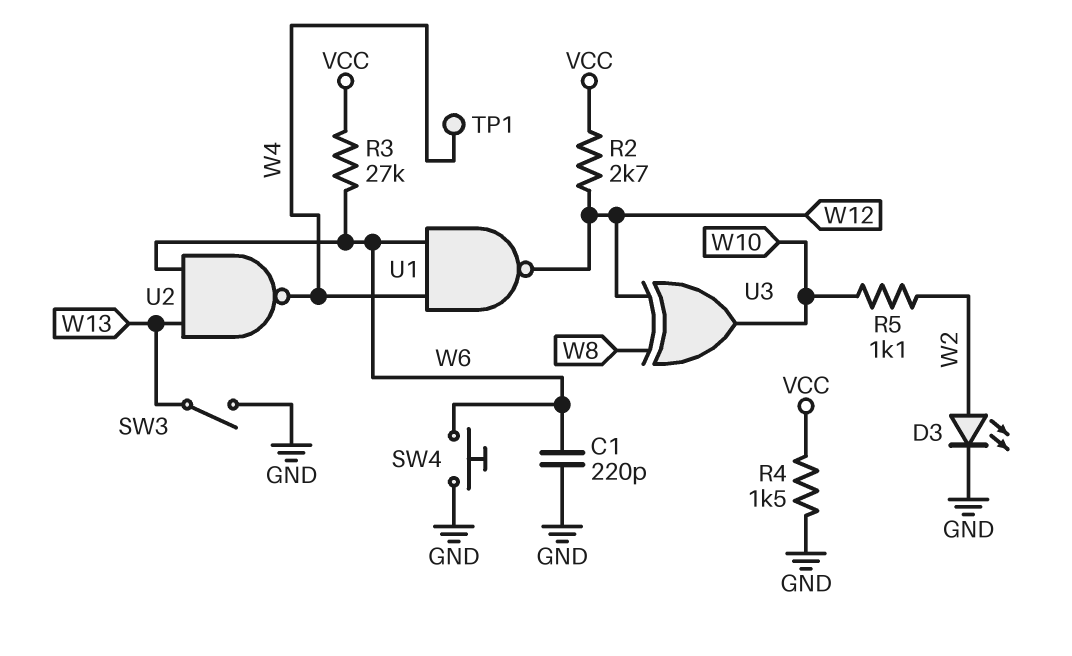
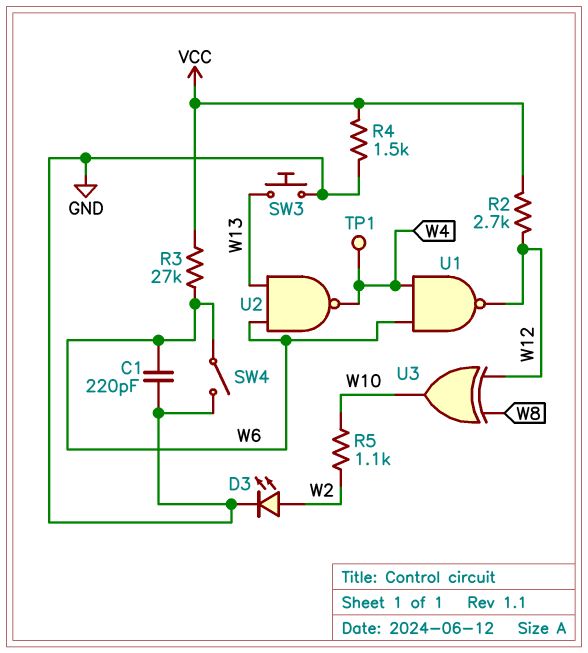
SW3: switch (GND, W13) -> button (GND, W13)
SW4: button (GND, W6) -> switch (GND, W6)

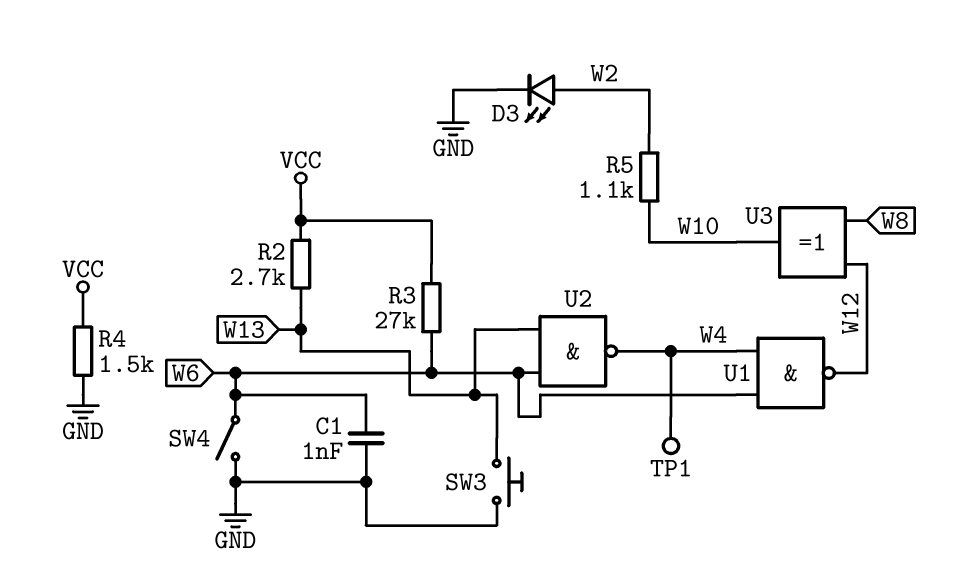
C1: 220pF (GND, W6) -> 1nF (GND, W6)
R2: 2.7k (VCC, W12) -> 2.7k (VCC, W13)

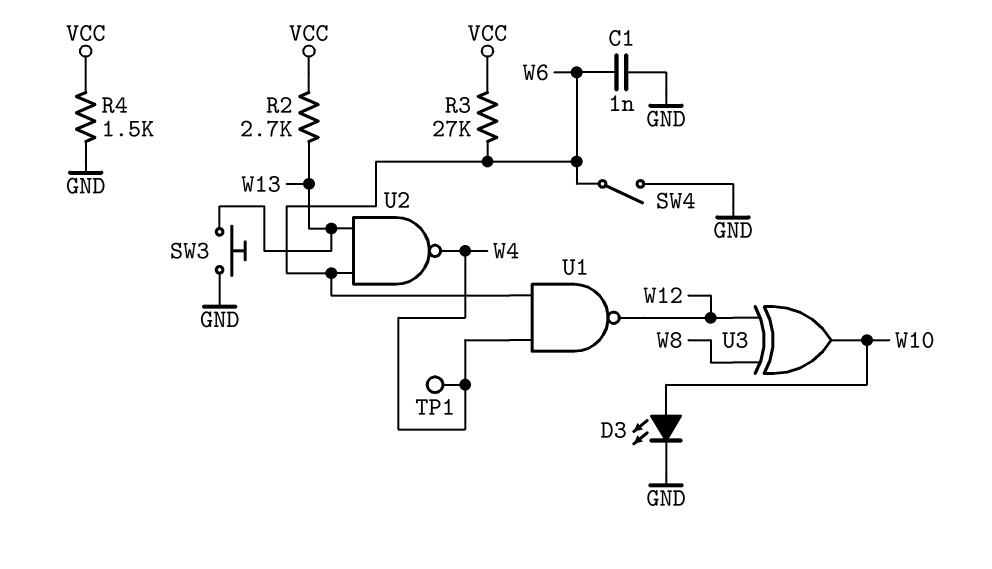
D3: LED (A W2, K GND) -> LED (A W10, K GND)
R5: 1.1k (W2, W10) -> none

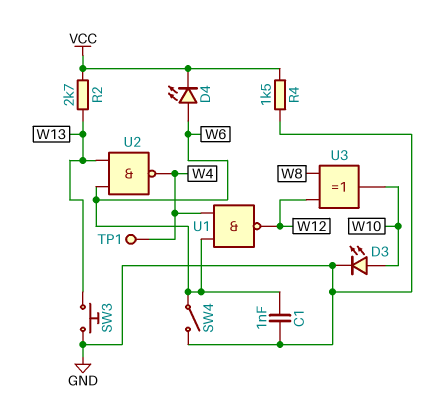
D4: none -> LED (A W6, K VCC)
R3: 27k (VCC, W6) -> none

